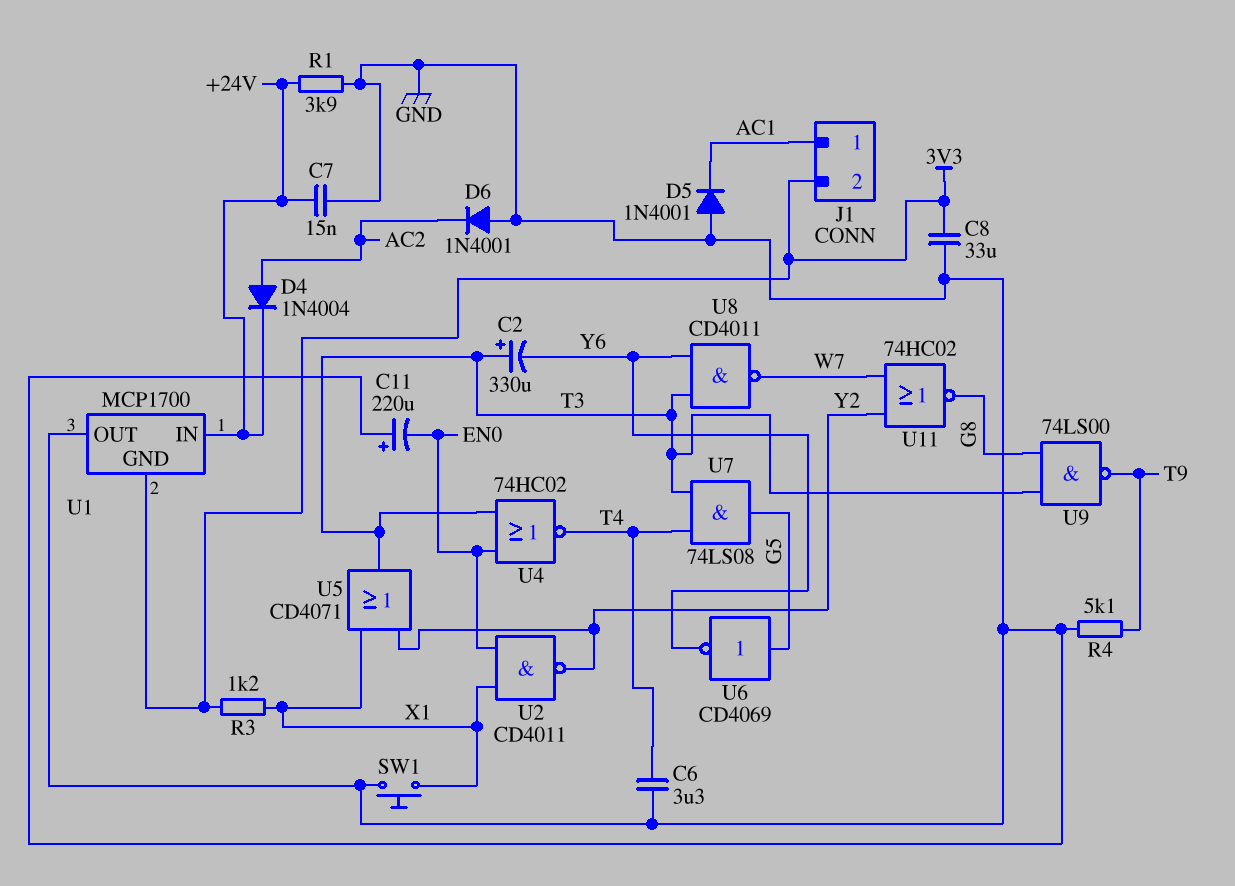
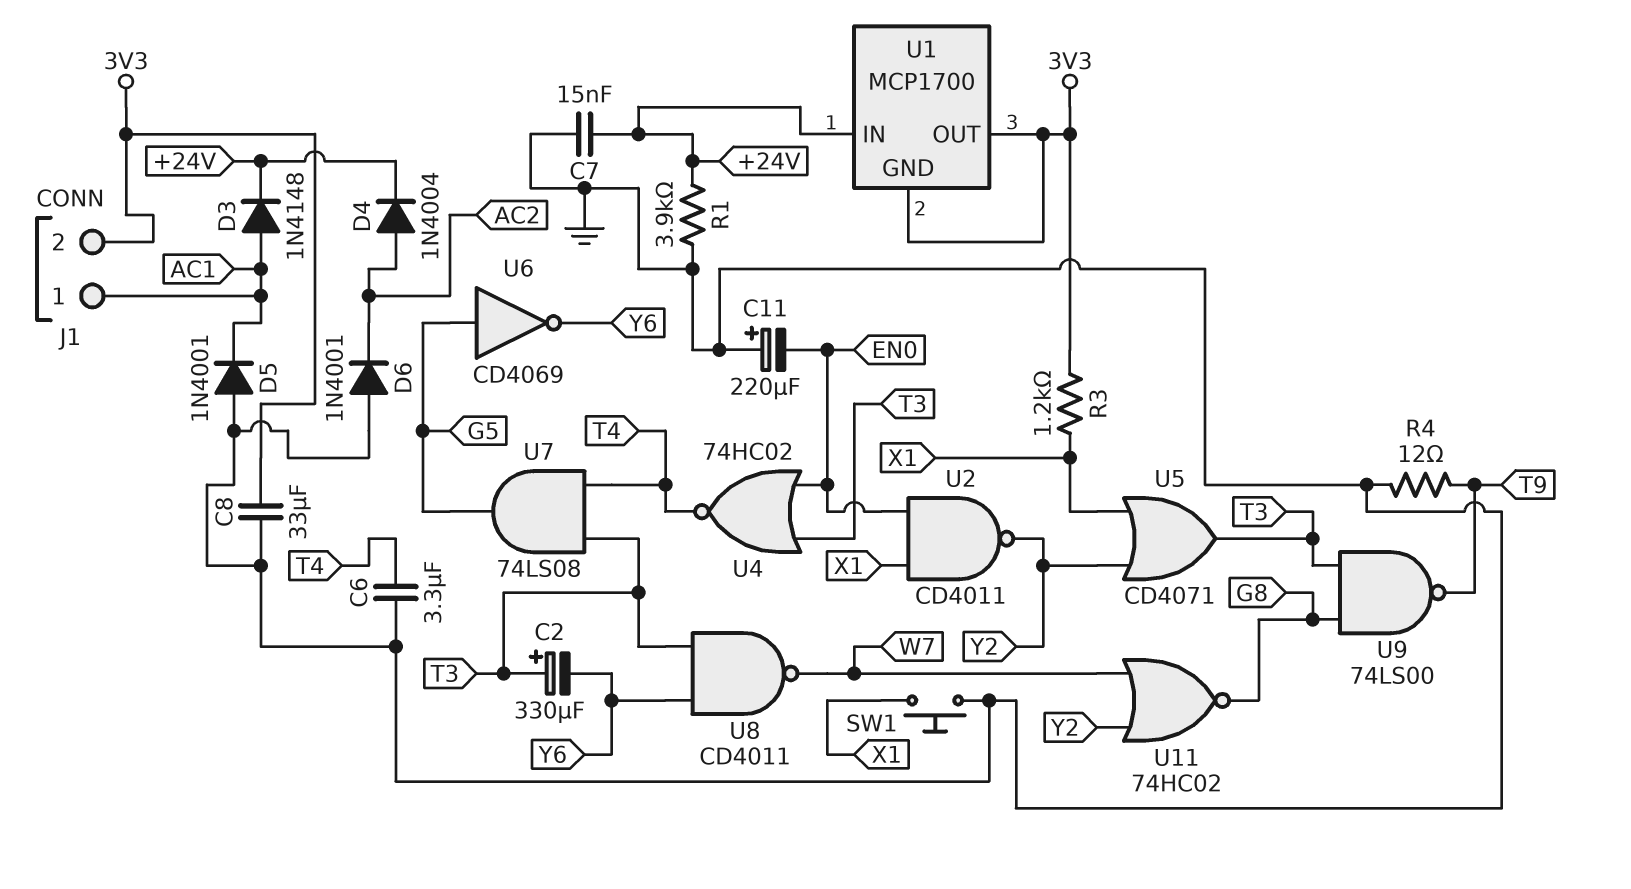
D3: none -> diode 1N4148 (A AC1, K +24V)
R4: 5.1k (GND, T9) -> 12 (GND, T9)
U1 pin OUT: GND -> 3V3

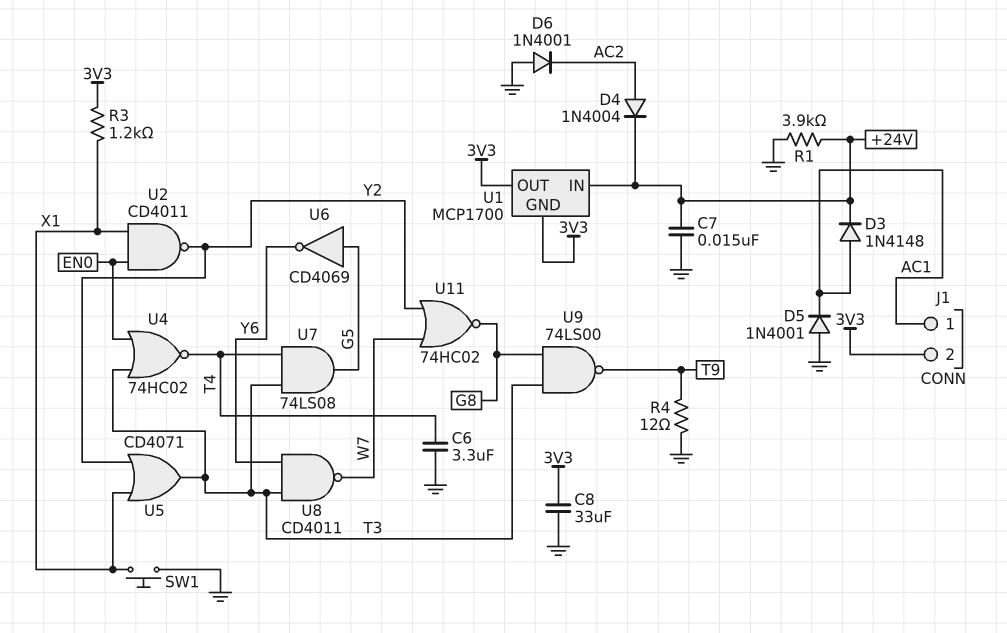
C2: 330uF (plus T3, minus Y6) -> none
C11: 220uF (plus GND, minus EN0) -> none

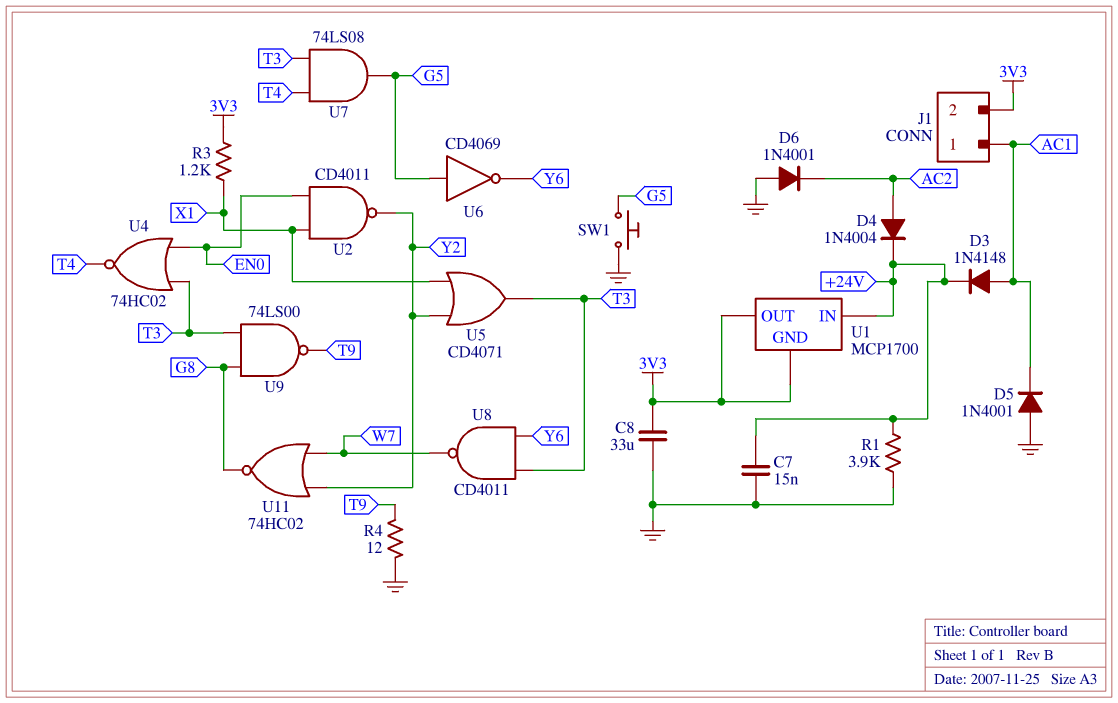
C6: 3.3uF (GND, T4) -> none
SW1: button (GND, X1) -> button (G5, GND)

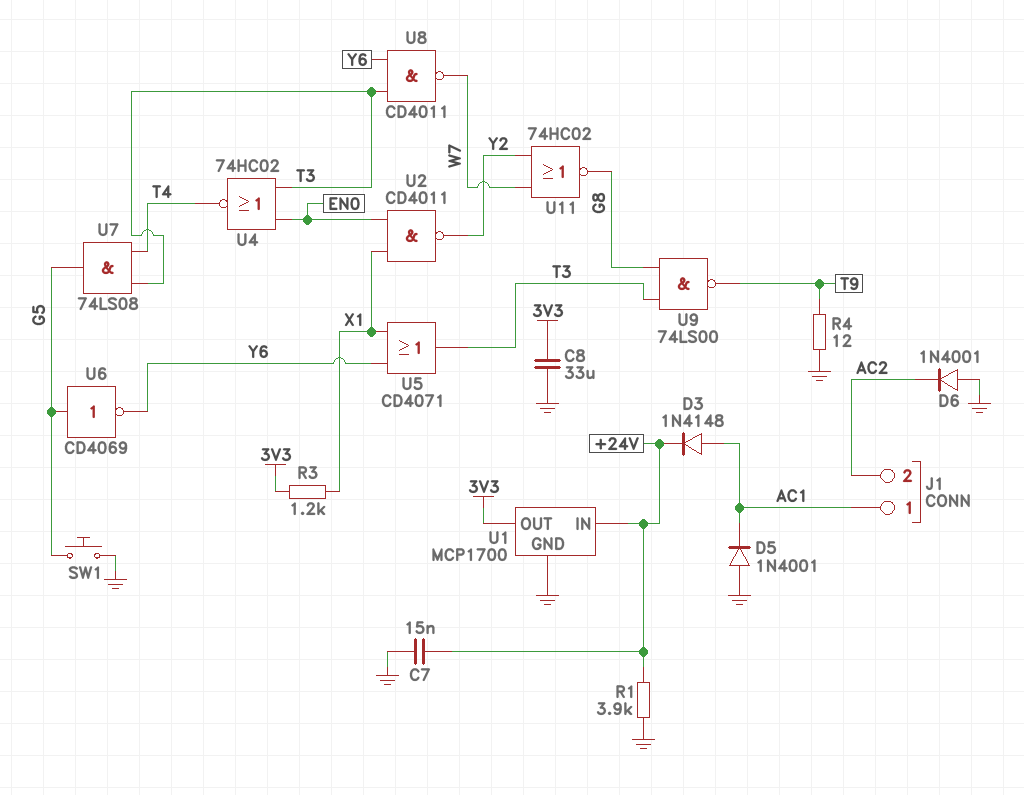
D4: diode 1N4004 (A AC2, K +24V) -> none
J1 pin 2: 3V3 -> AC2
U1 pin GND: 3V3 -> GND
U5: OR CD4071 (in X1, in Y2, out T3) -> OR CD4071 (in X1, in Y6, out T3)

